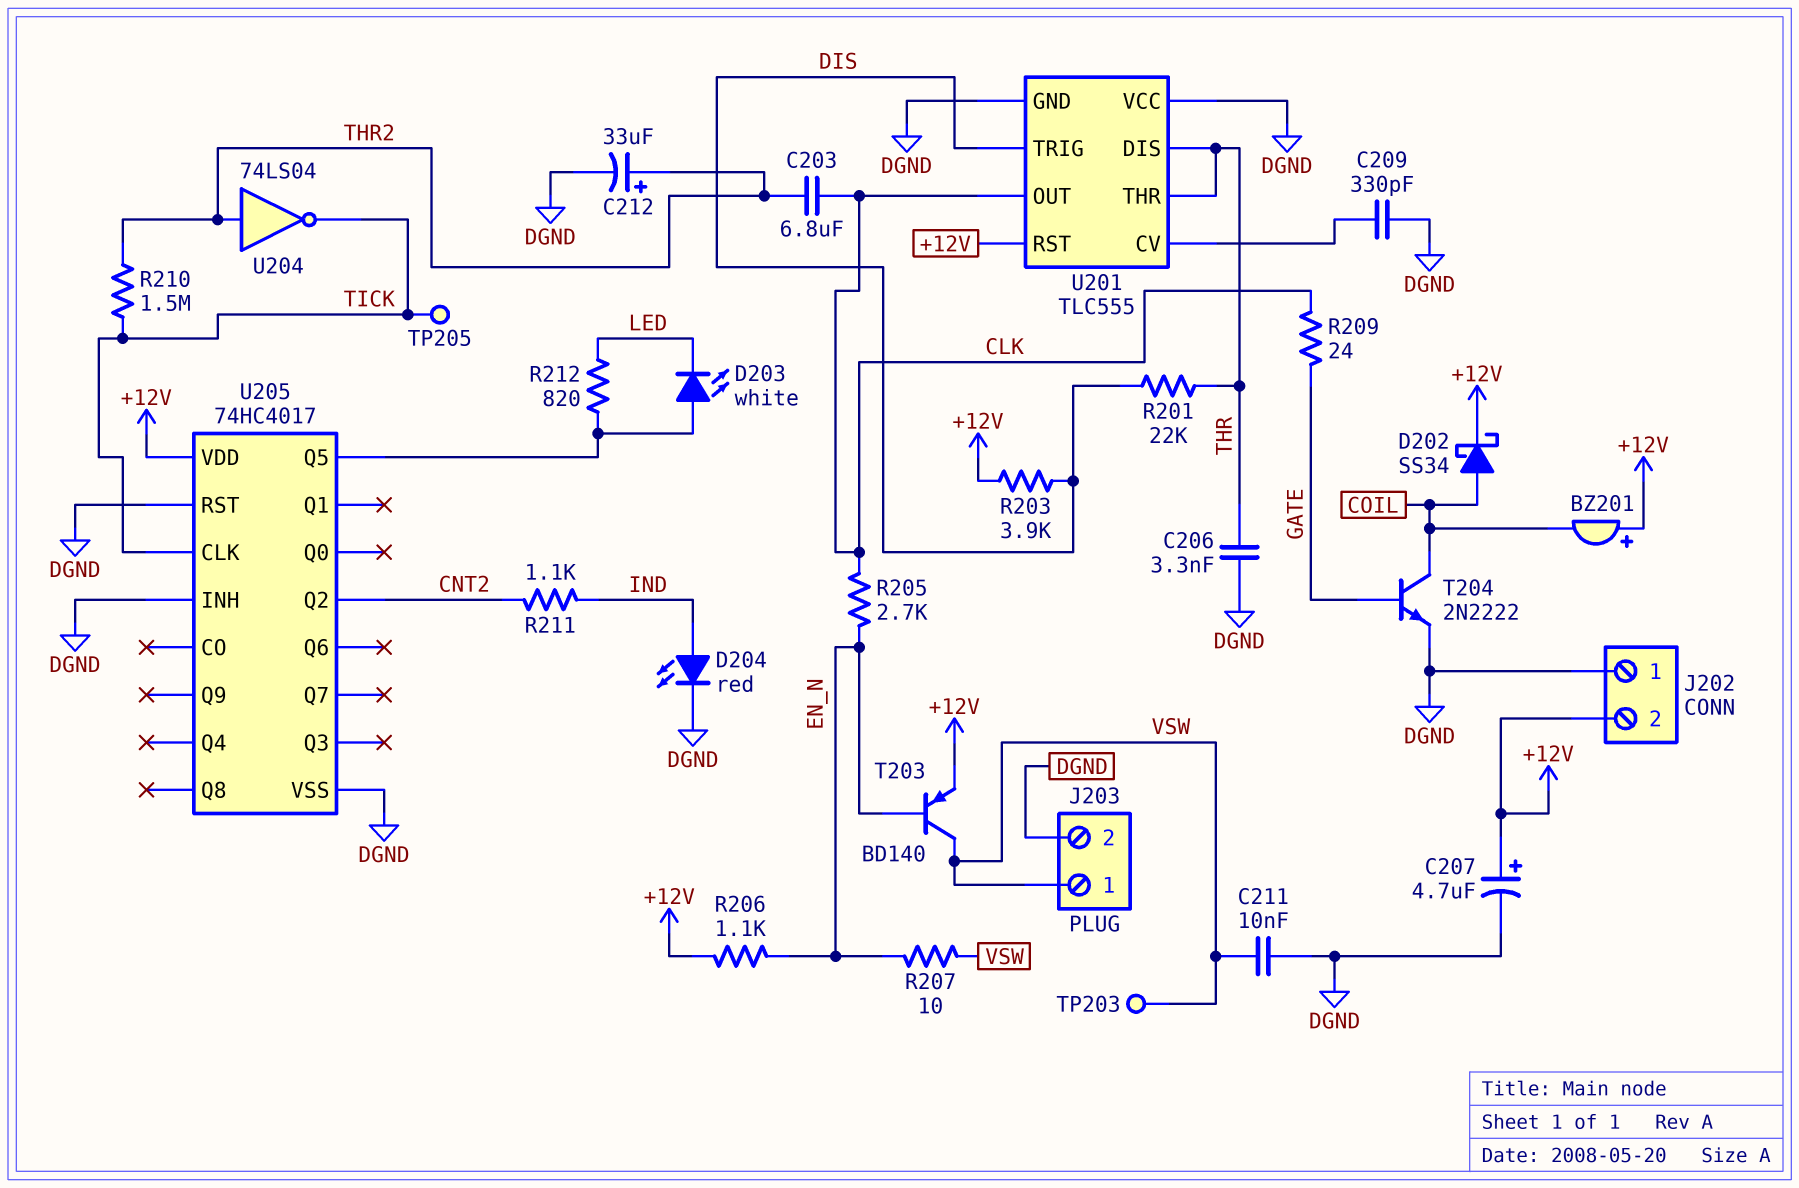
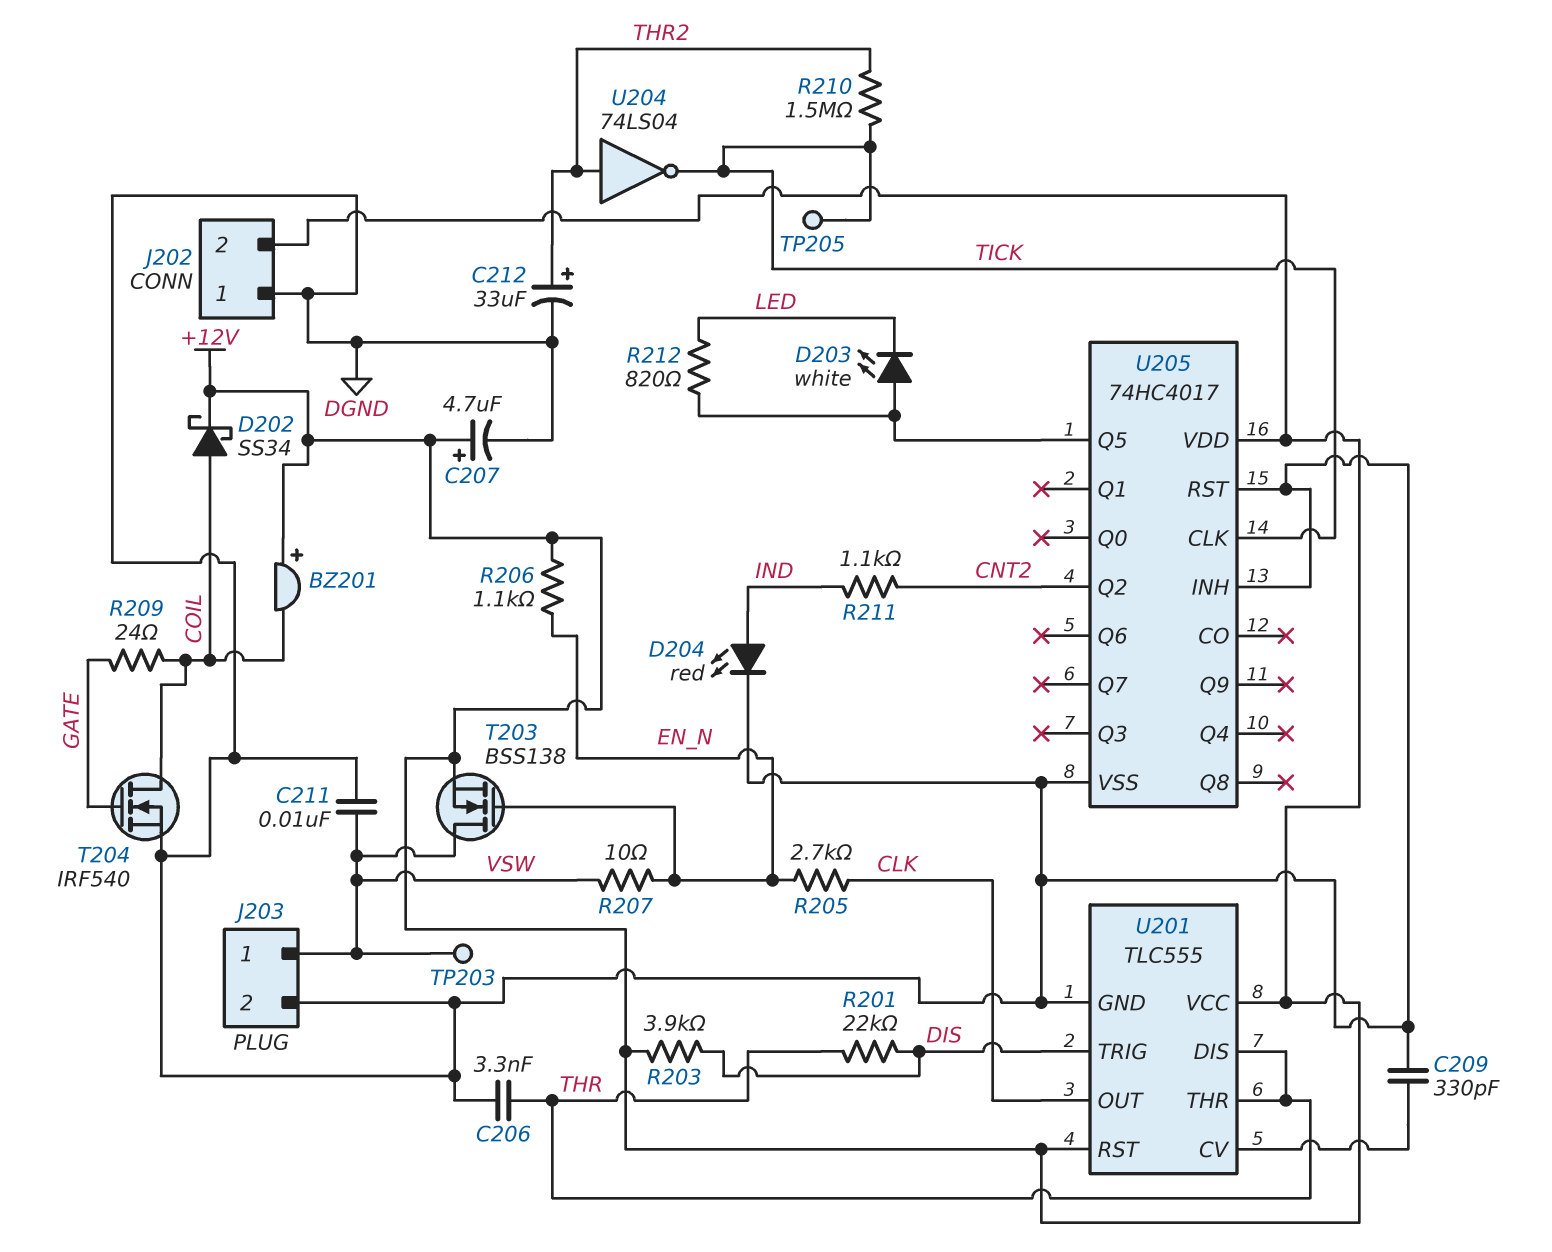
C203: 6.8uF (CLK, THR2) -> none
R209: 24 (CLK, GATE) -> 24 (COIL, GATE)
T203: PNP BD140 (B EN_N, C VSW, E +12V) -> NMOS BSS138 (G EN_N, D VSW, S +12V)
T204: NPN 2N2222 (B GATE, C COIL, E DGND) -> NMOS IRF540 (G GATE, D COIL, S DGND)
U201 pin VCC: DGND -> +12V

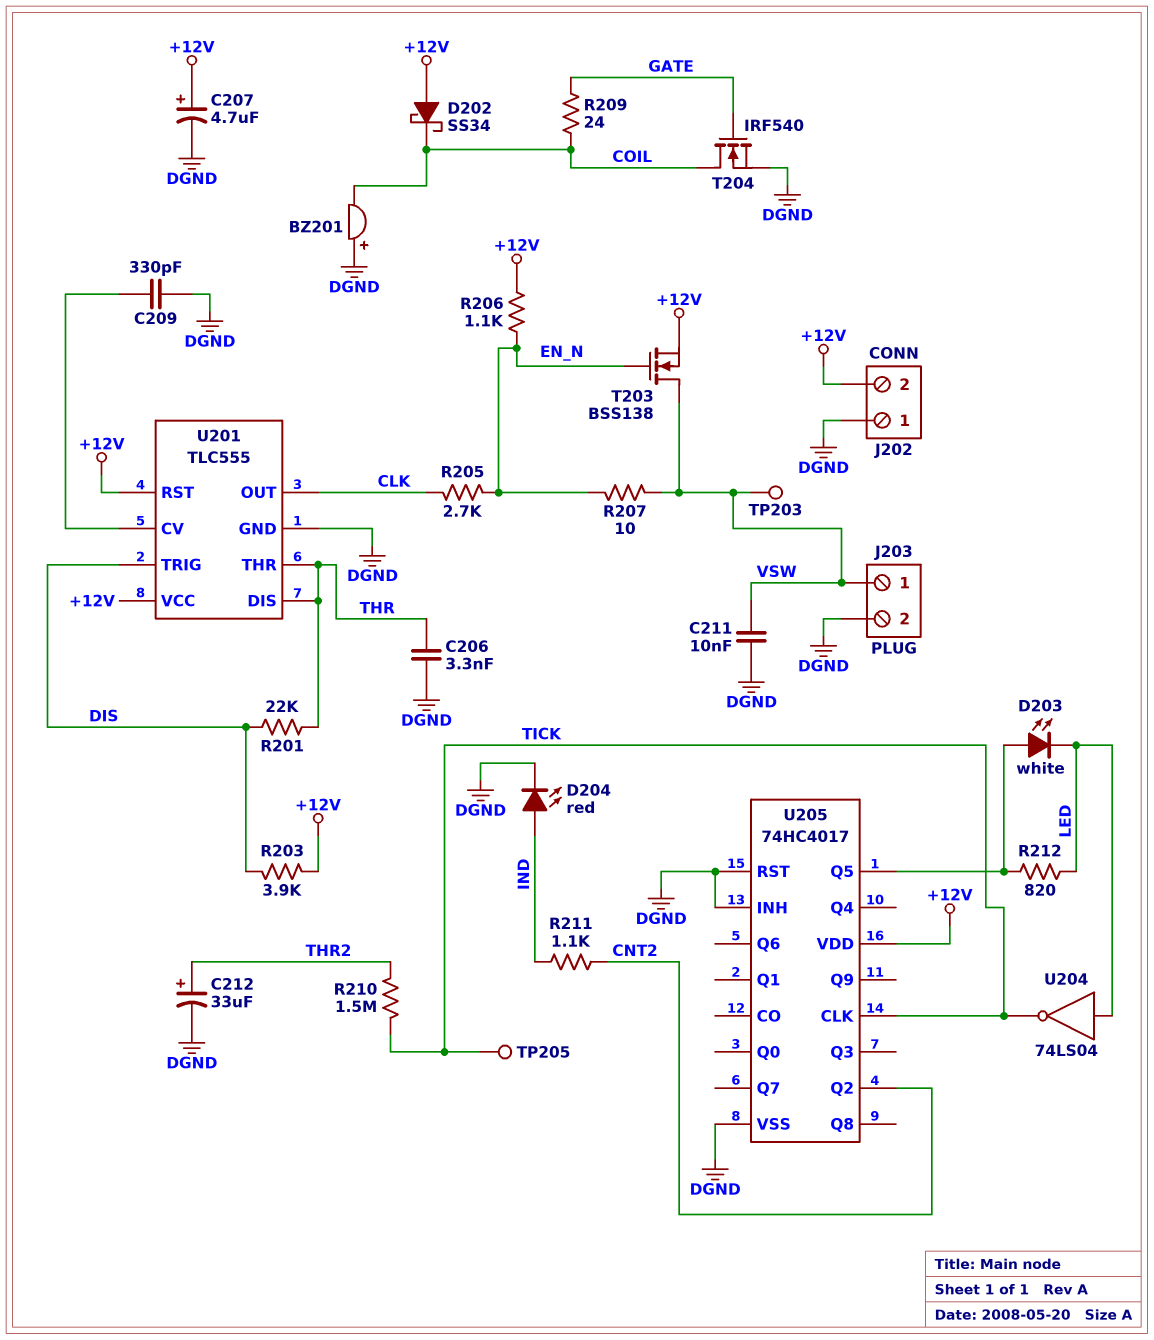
BZ201: buzzer (plus +12V, minus COIL) -> buzzer (plus DGND, minus COIL)
D202: schottky SS34 (A COIL, K +12V) -> schottky SS34 (A +12V, K COIL)
U204: NOT 74LS04 (in THR2, out TICK) -> NOT 74LS04 (in LED, out TICK)

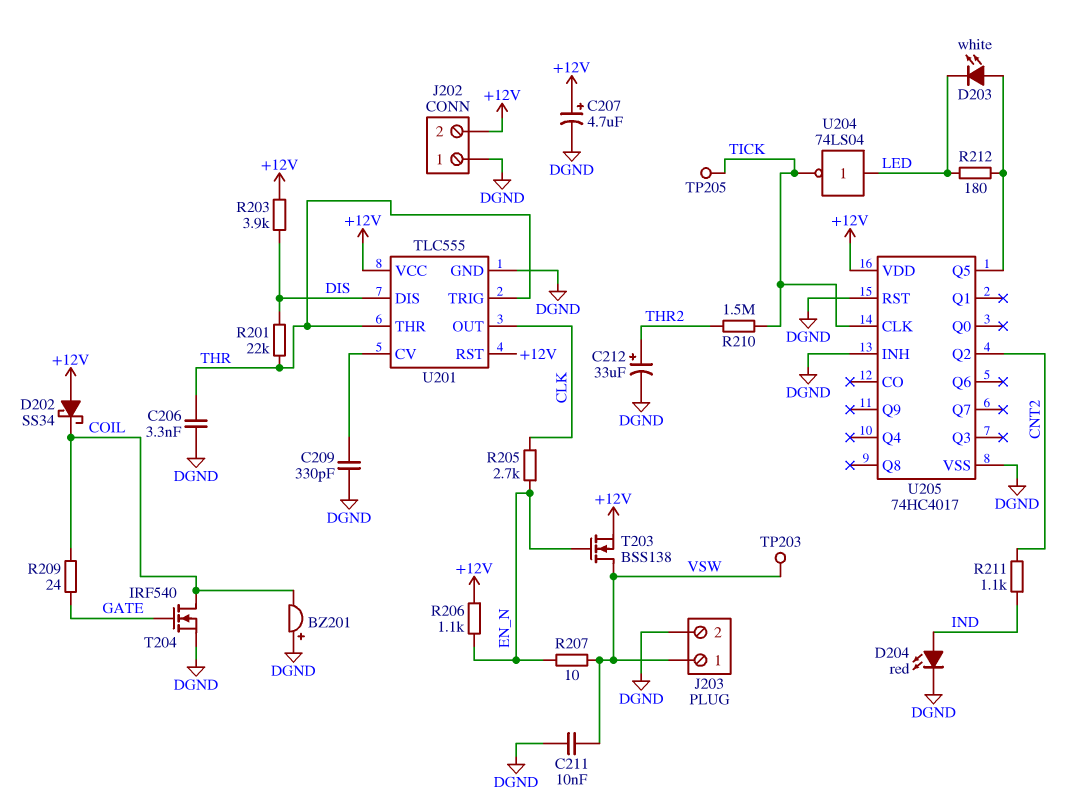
R212: 820 (LED, U205/Q5) -> 180 (LED, U205/Q5)
U201 pin DIS: THR -> DIS
U201 pin TRIG: DIS -> THR

